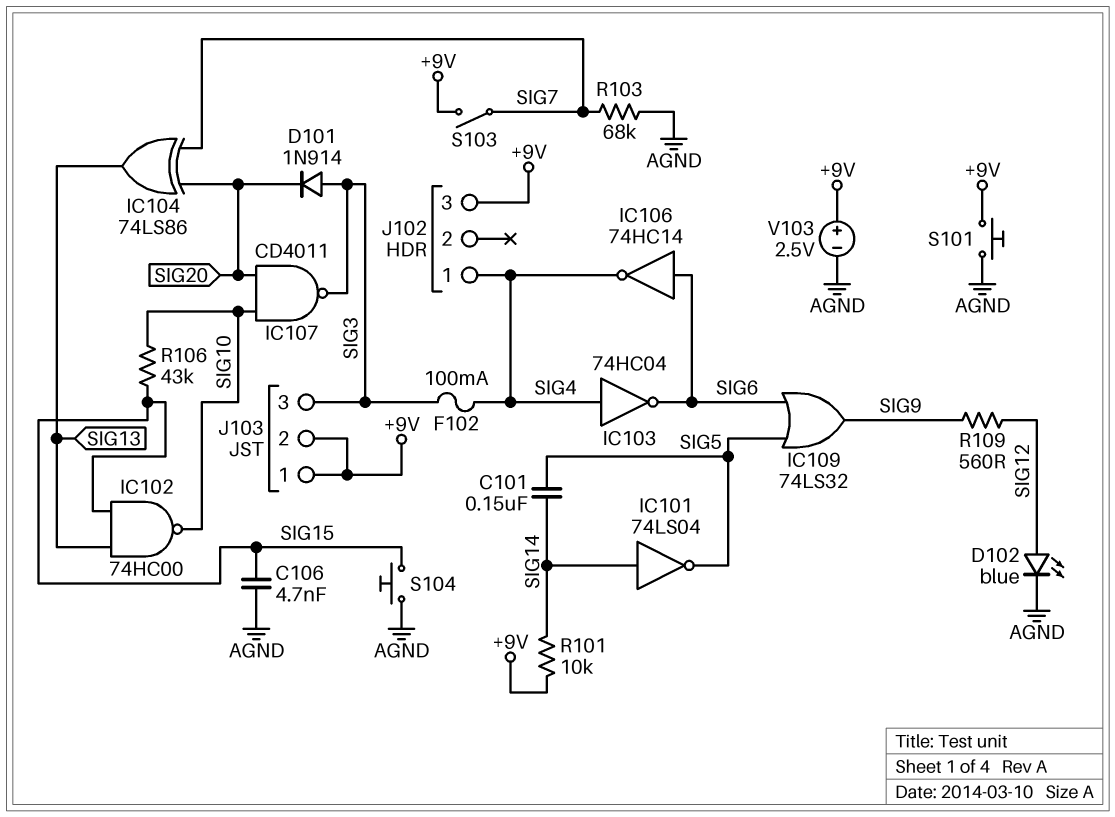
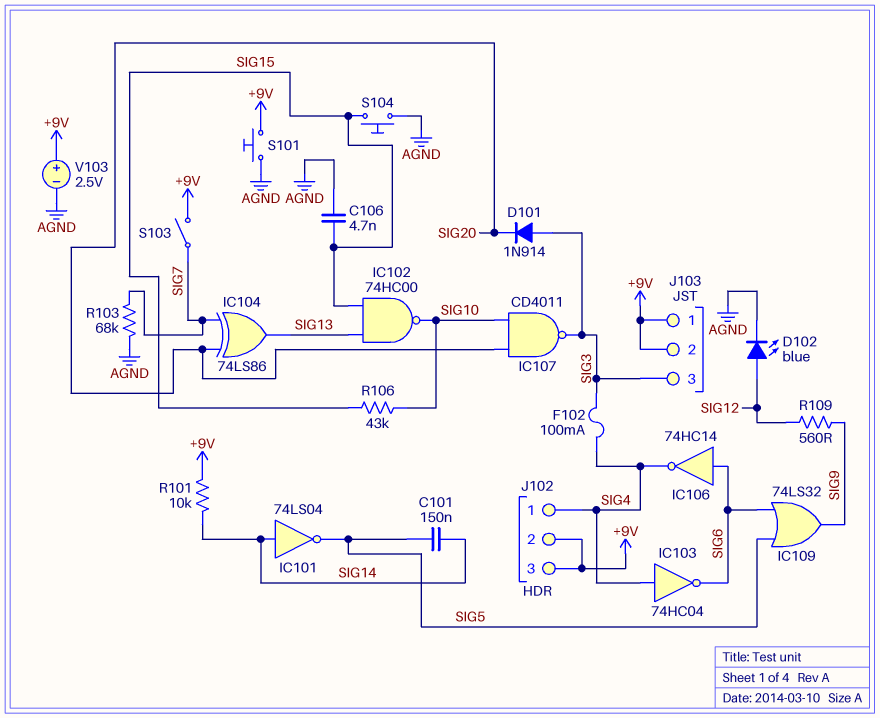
J102 pin 2: none -> +9V

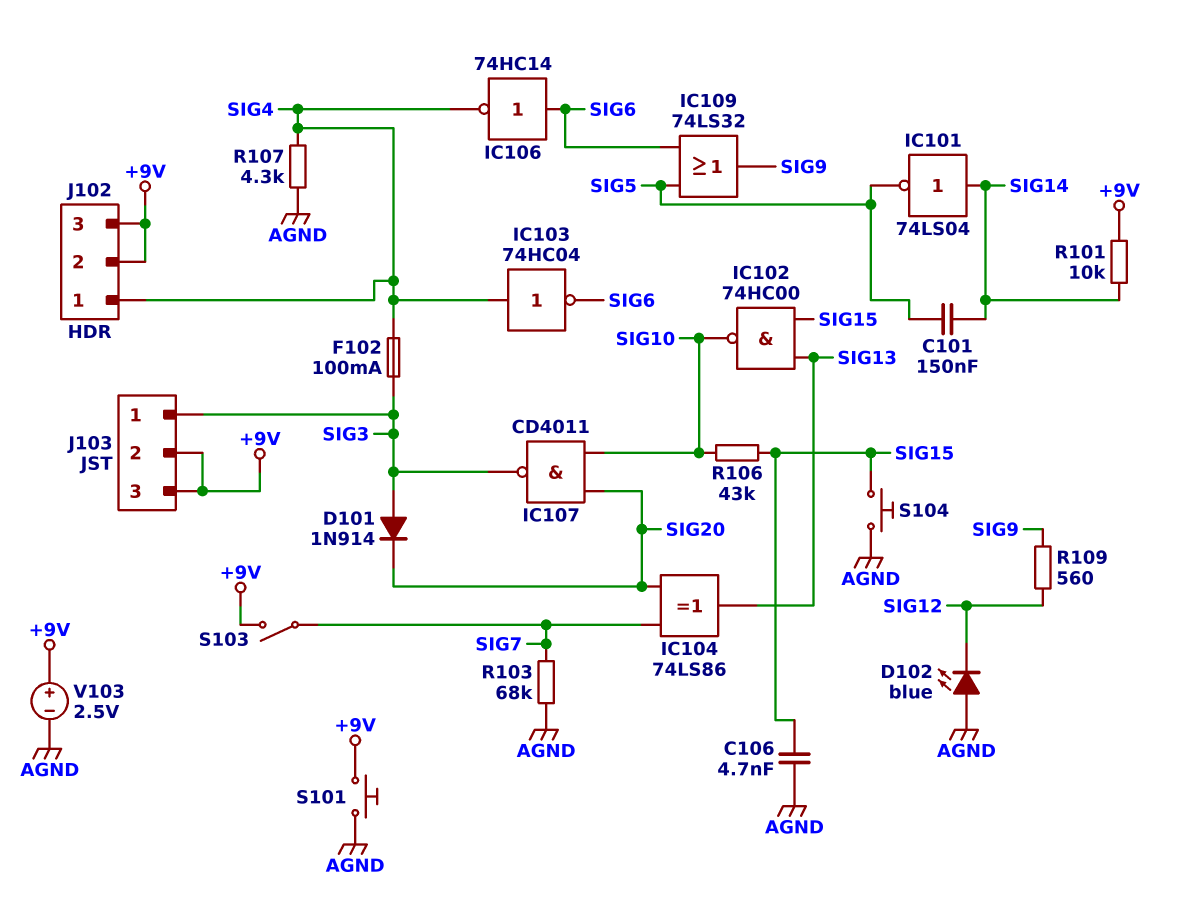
D102: LED blue (A SIG12, K AGND) -> LED blue (A AGND, K SIG12)
J103 pin 1: +9V -> SIG3
J103 pin 3: SIG3 -> +9V
R107: none -> 4.3k (AGND, SIG4)

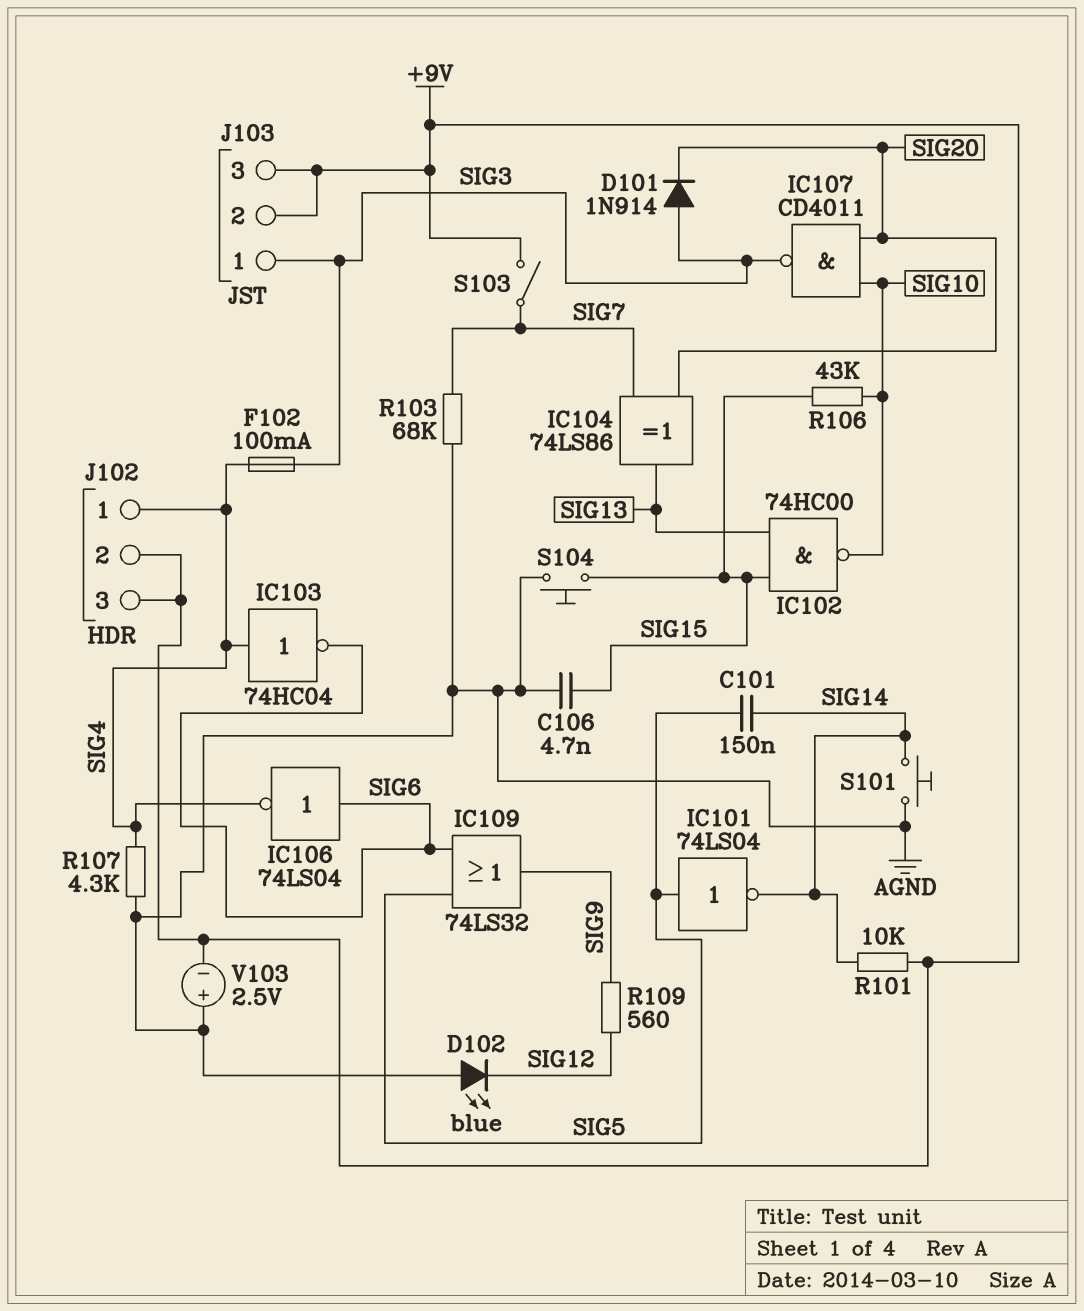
IC101: NOT 74LS04 (in SIG14, out SIG5) -> NOT 74LS04 (in SIG5, out SIG14)
IC106: NOT 74HC14 (in SIG6, out SIG4) -> NOT 74LS04 (in SIG6, out SIG4)
S101: button (+9V, AGND) -> button (AGND, SIG14)
V103: 2.5V (plus +9V, minus AGND) -> 2.5V (plus AGND, minus +9V)

